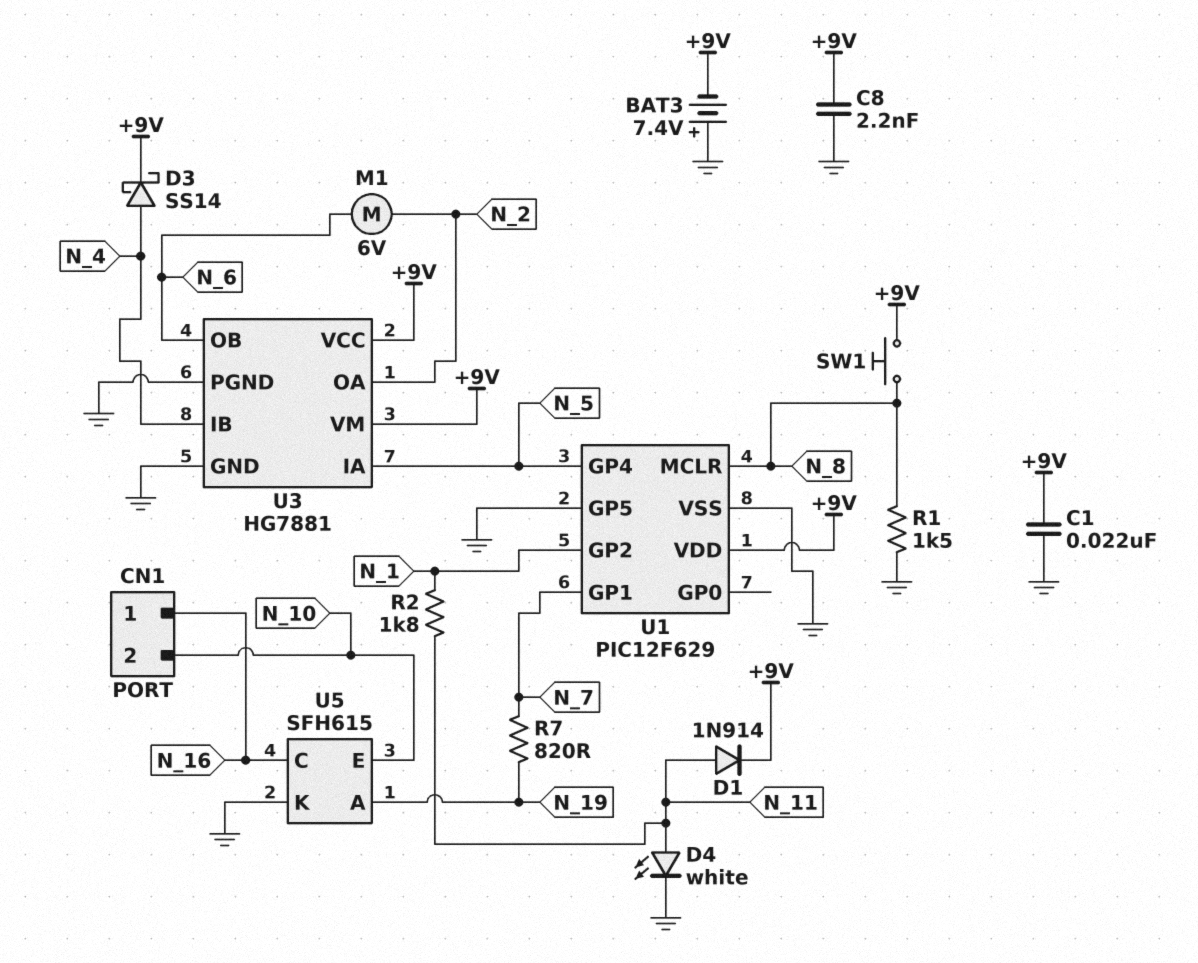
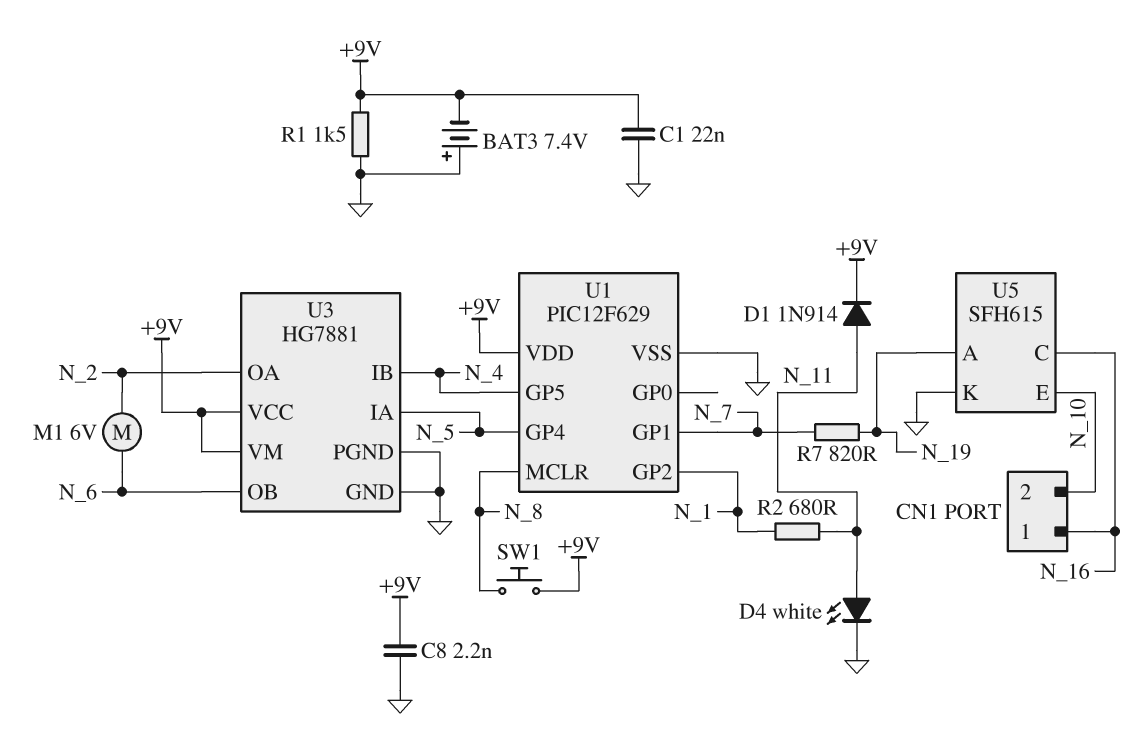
D3: schottky SS14 (A N_4, K +9V) -> none
R1: 1.5k (GND, N_8) -> 1.5k (+9V, GND)
R2: 1.8k (N_1, N_11) -> 680 (N_1, N_11)
U1 pin GP5: GND -> N_4

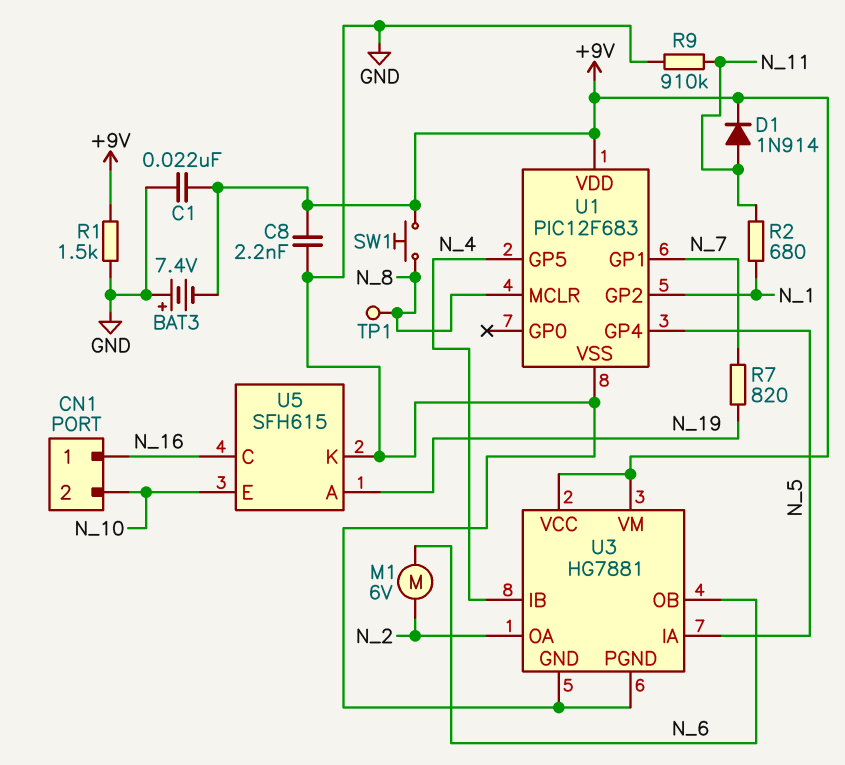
D4: LED white (A N_11, K GND) -> none
R9: none -> 910k (GND, N_11)
TP1: none -> test point (N_8)
U1: PIC12F629 -> PIC12F683

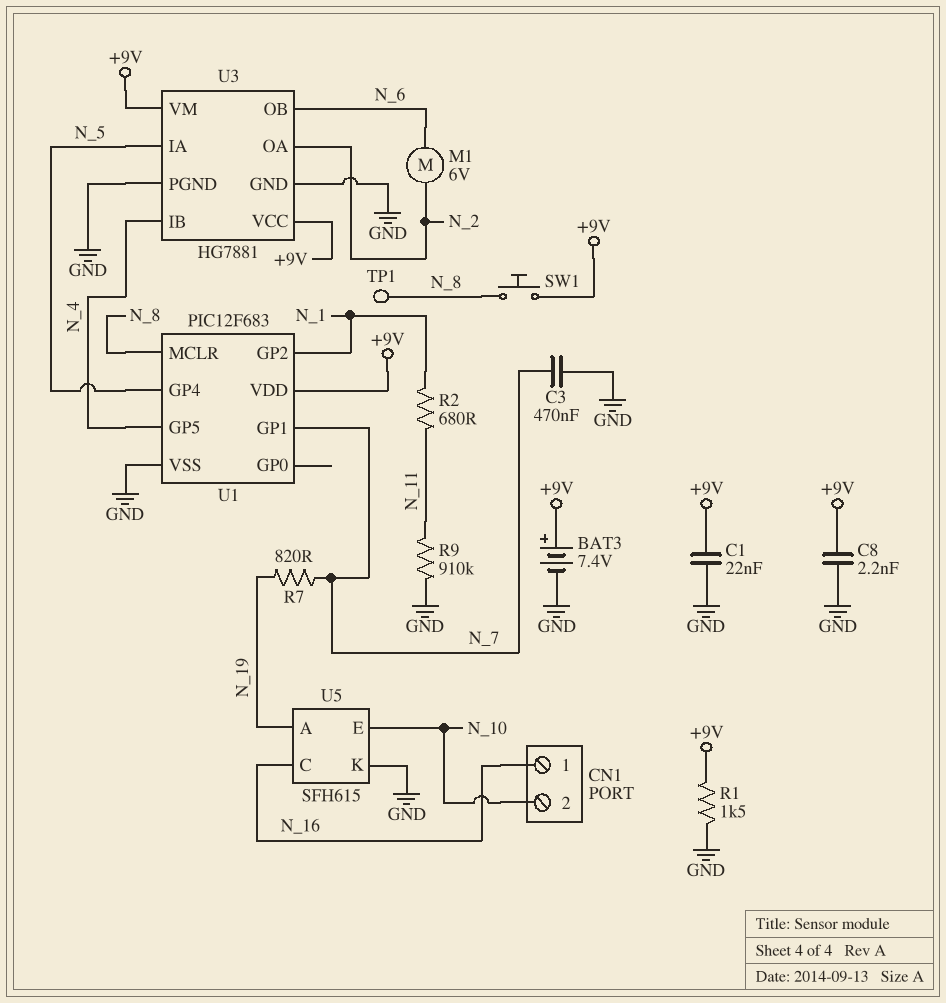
BAT3: 7.4V (plus GND, minus +9V) -> 7.4V (plus +9V, minus GND)
C3: none -> 470nF (GND, N_7)
D1: diode 1N914 (A N_11, K +9V) -> none

